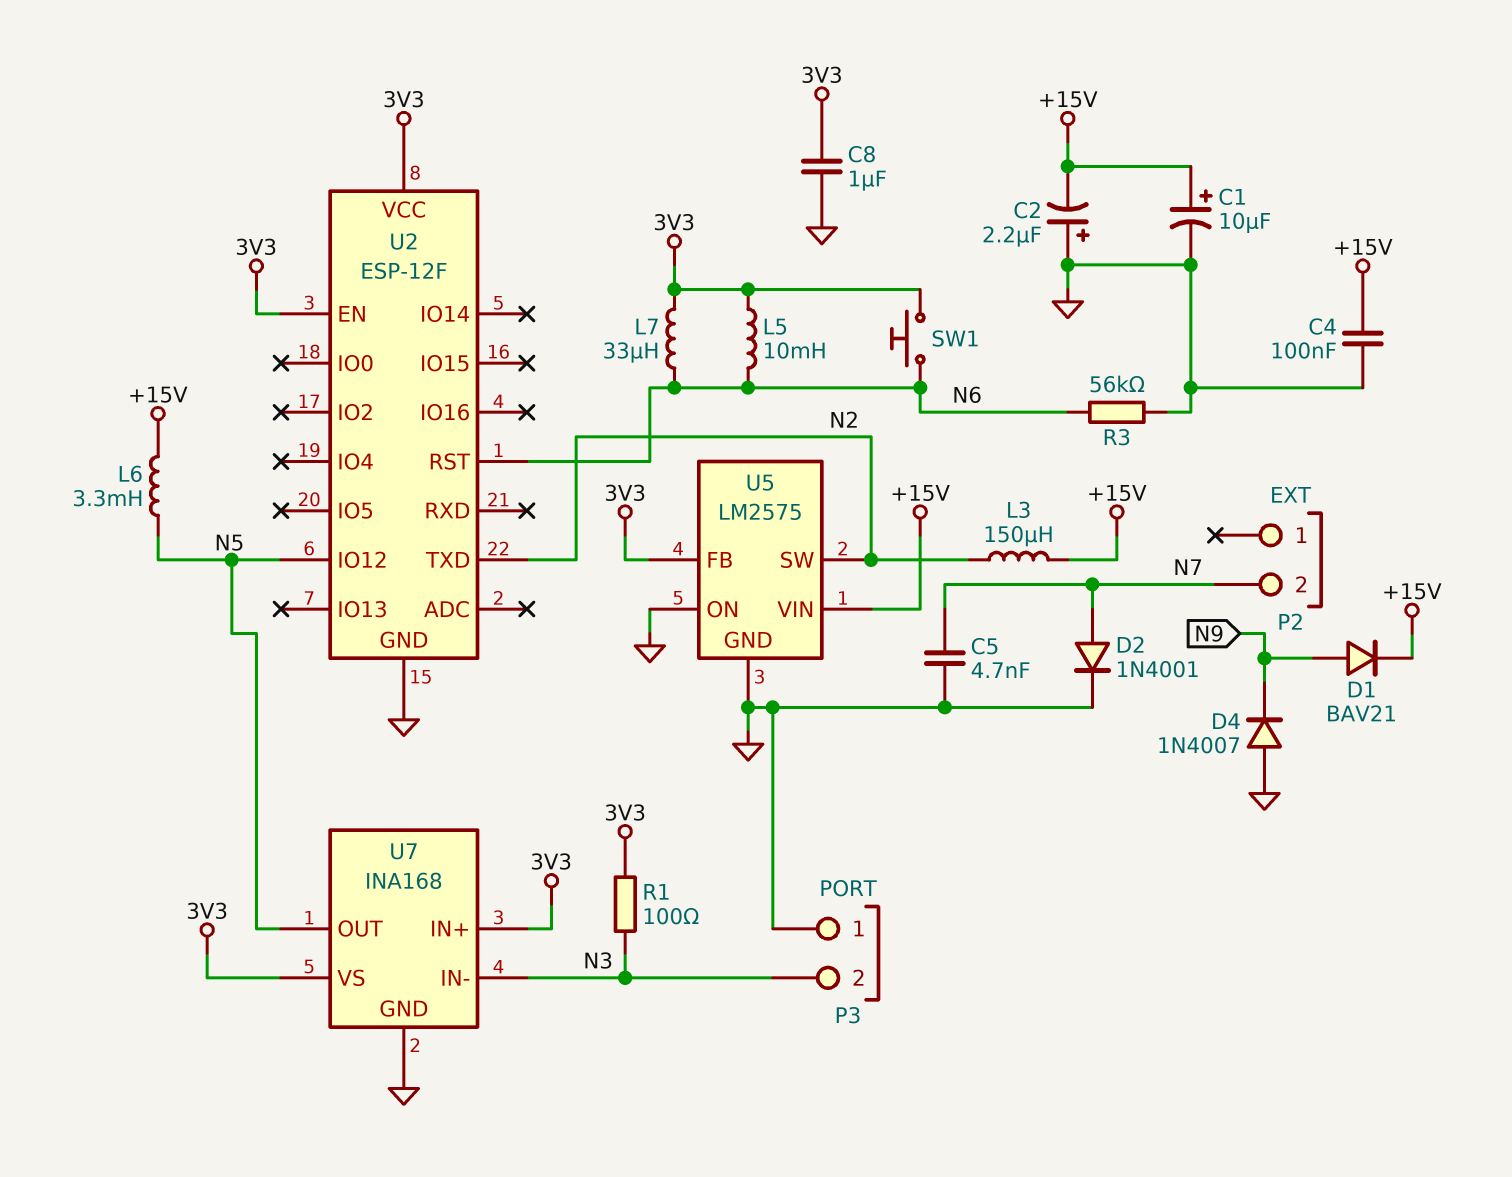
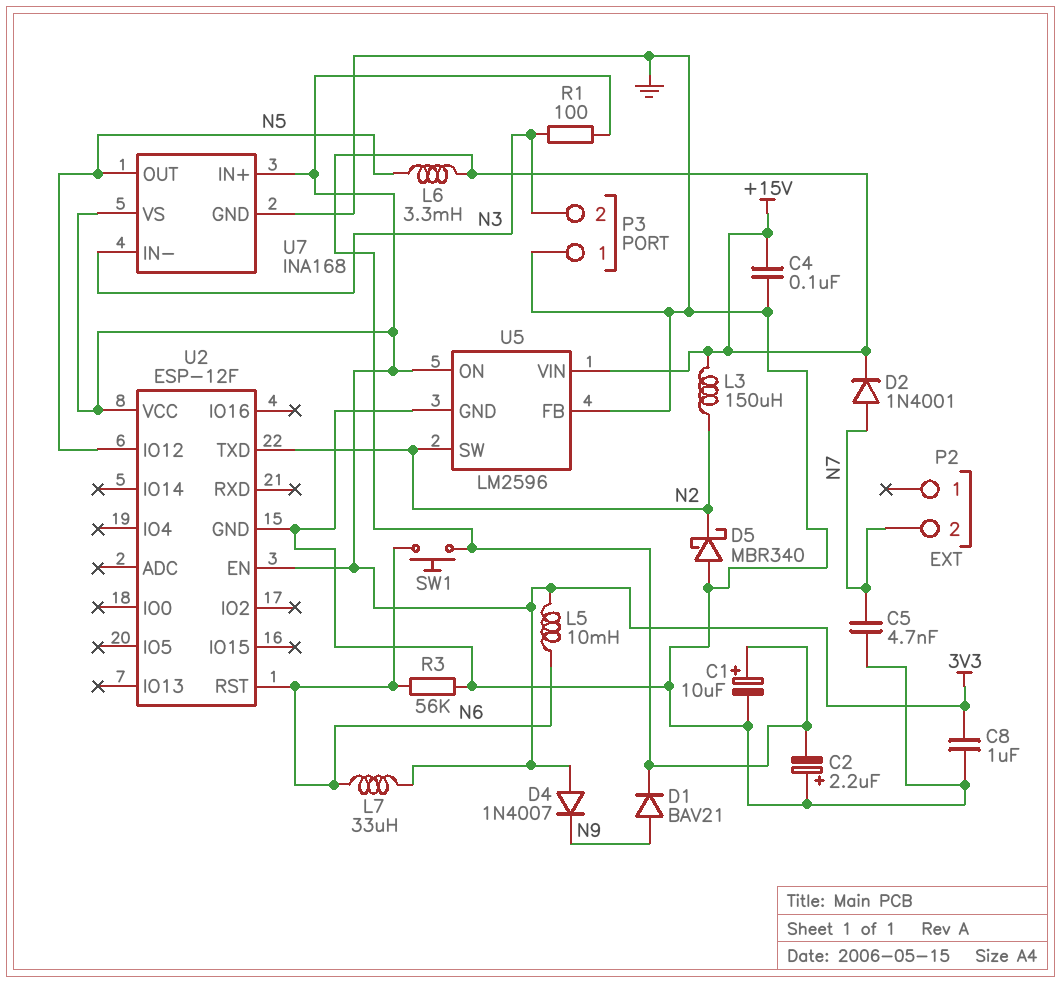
D2: diode 1N4001 (A N7, K GND) -> diode 1N4001 (A N7, K +15V)
D4: diode 1N4007 (A GND, K N9) -> diode 1N4007 (A 3V3, K N9)
D5: none -> schottky MBR340 (A GND, K N2)
SW1: button (3V3, N6) -> button (+15V, N6)
U5: LM2575 -> LM2596
U5 pin FB: 3V3 -> GND
U5 pin ON: GND -> 3V3

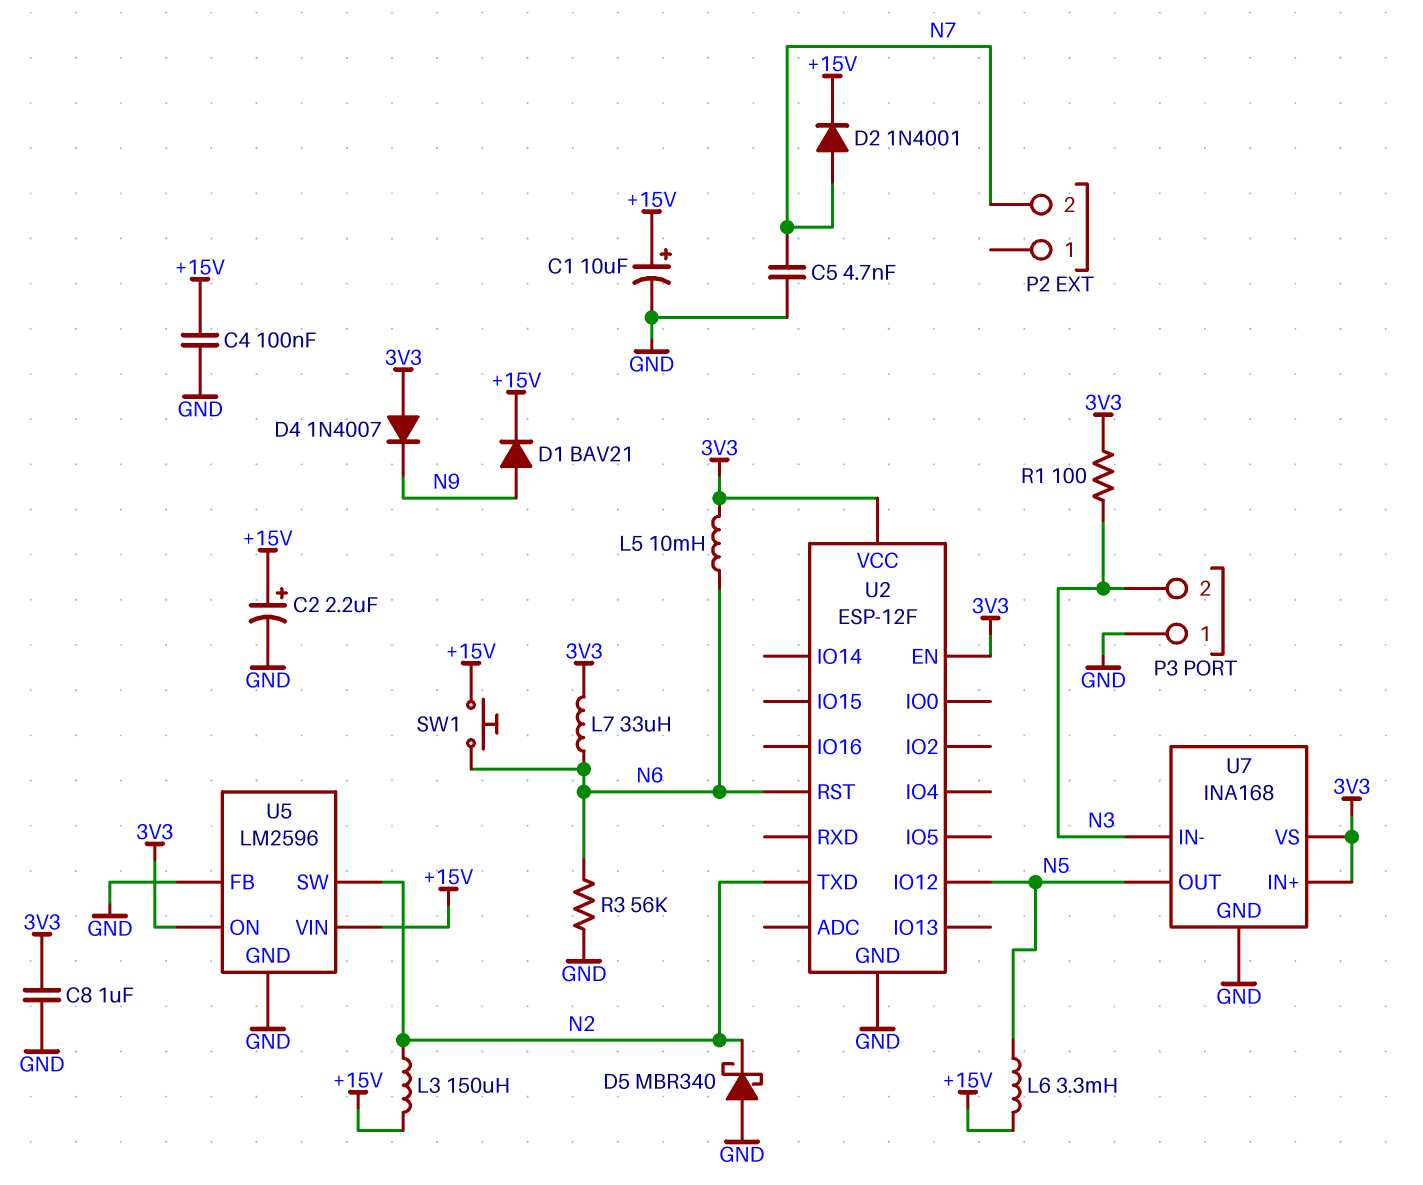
C2: 2.2uF (plus GND, minus +15V) -> 2.2uF (plus +15V, minus GND)

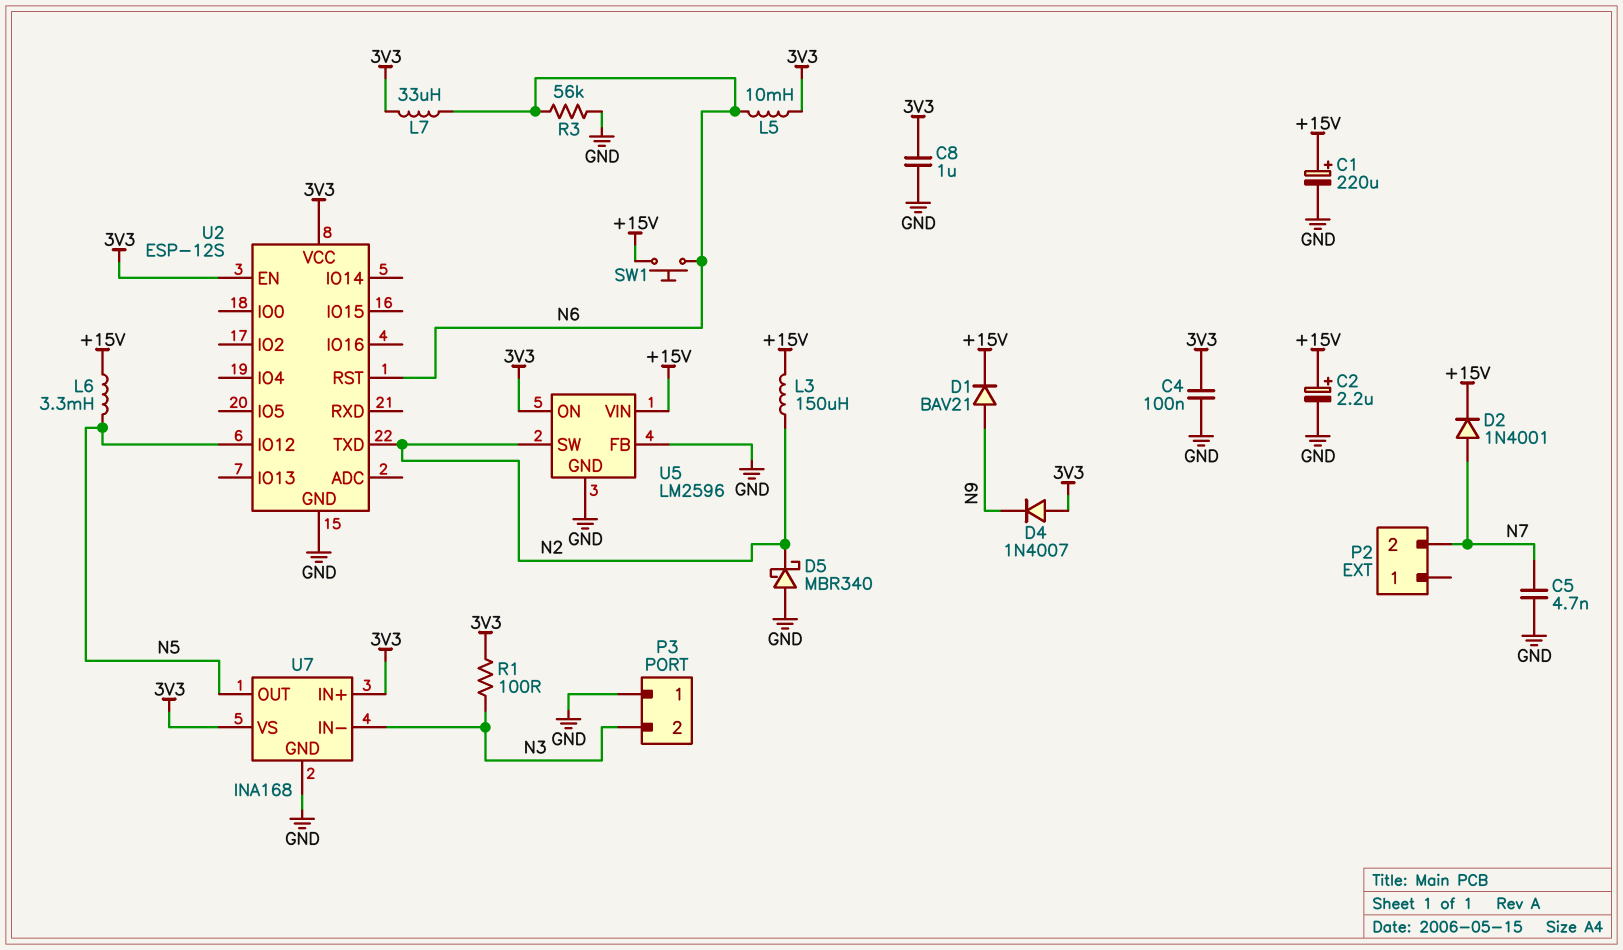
C1: 10uF (plus +15V, minus GND) -> 220uF (plus +15V, minus GND)
C4: 100nF (+15V, GND) -> 100nF (3V3, GND)
U2: ESP-12F -> ESP-12S

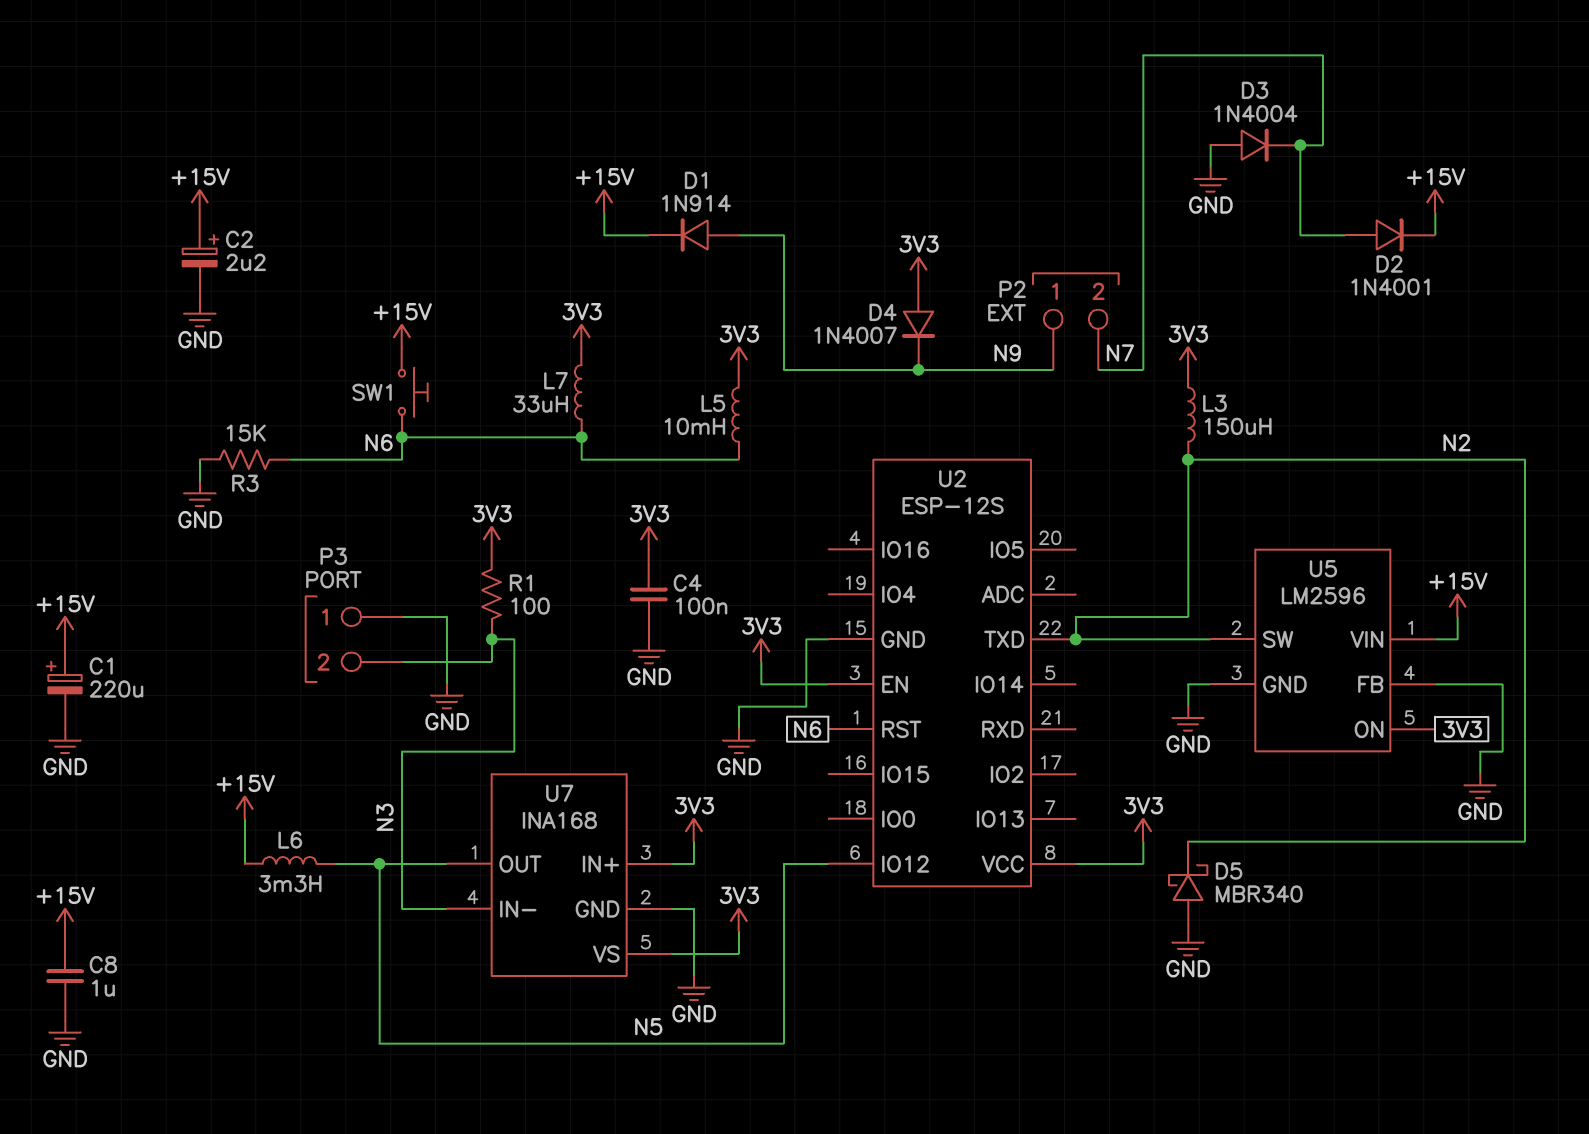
C5: 4.7nF (GND, N7) -> none
C8: 1uF (3V3, GND) -> 1uF (+15V, GND)
D1: diode BAV21 (A N9, K +15V) -> diode 1N914 (A N9, K +15V)
D3: none -> diode 1N4004 (A GND, K N7)
L3: 150uH (+15V, N2) -> 150uH (3V3, N2)
P2 pin 1: none -> N9
R3: 56k (GND, N6) -> 15k (GND, N6)

